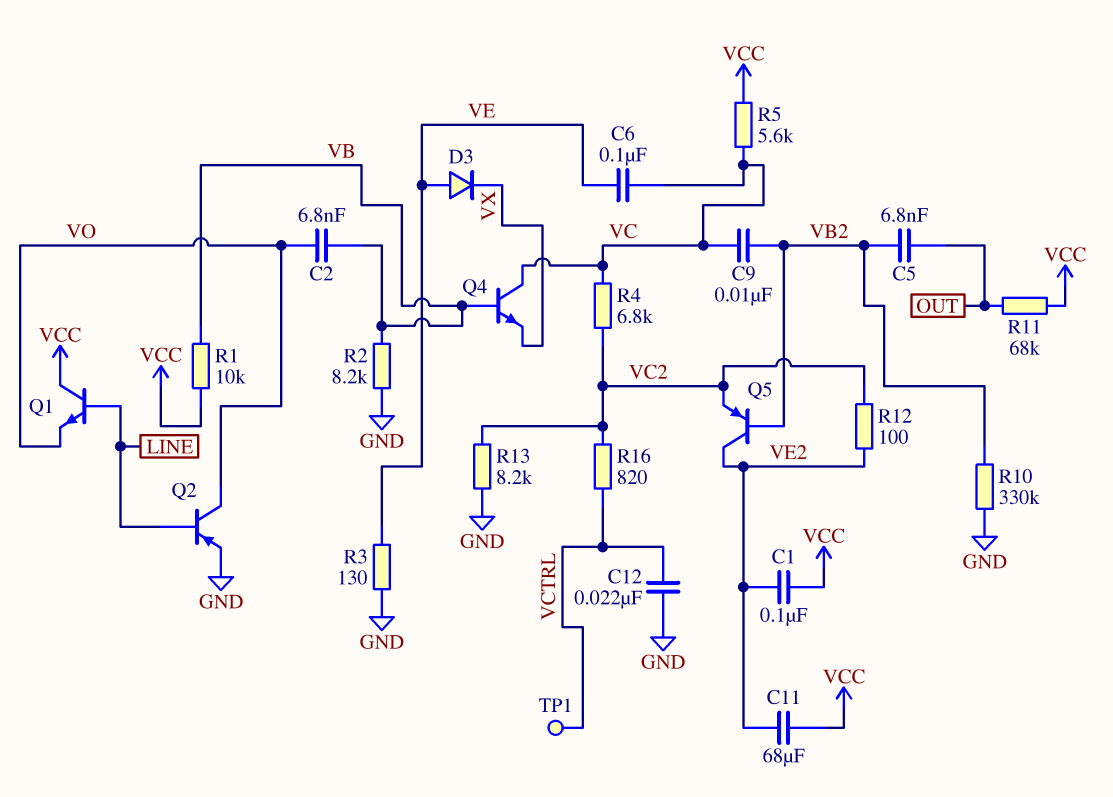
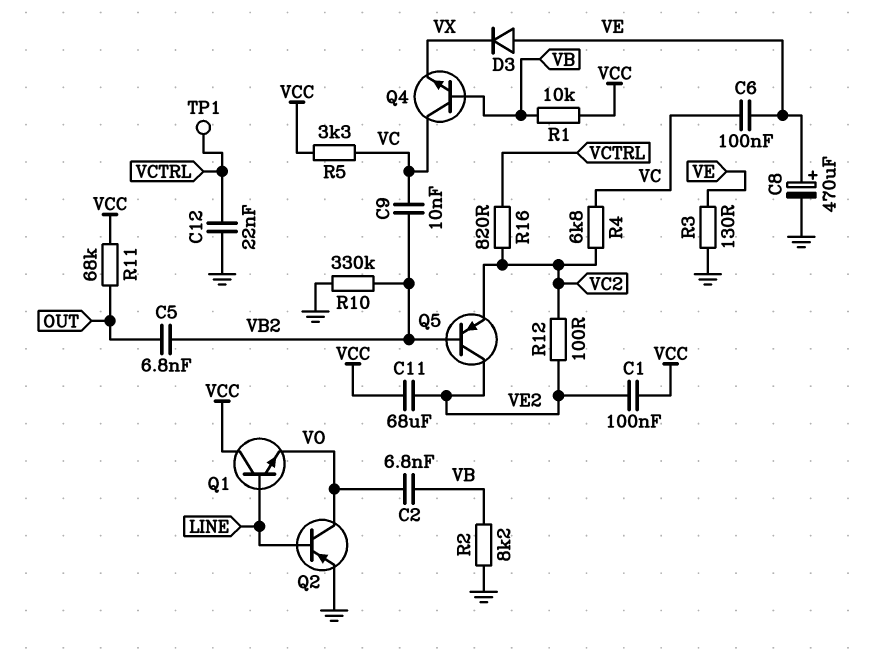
C8: none -> 470uF (plus VE, minus GND)
R5: 5.6k (VC, VCC) -> 3.3k (VC, VCC)
R13: 8.2k (GND, VC2) -> none

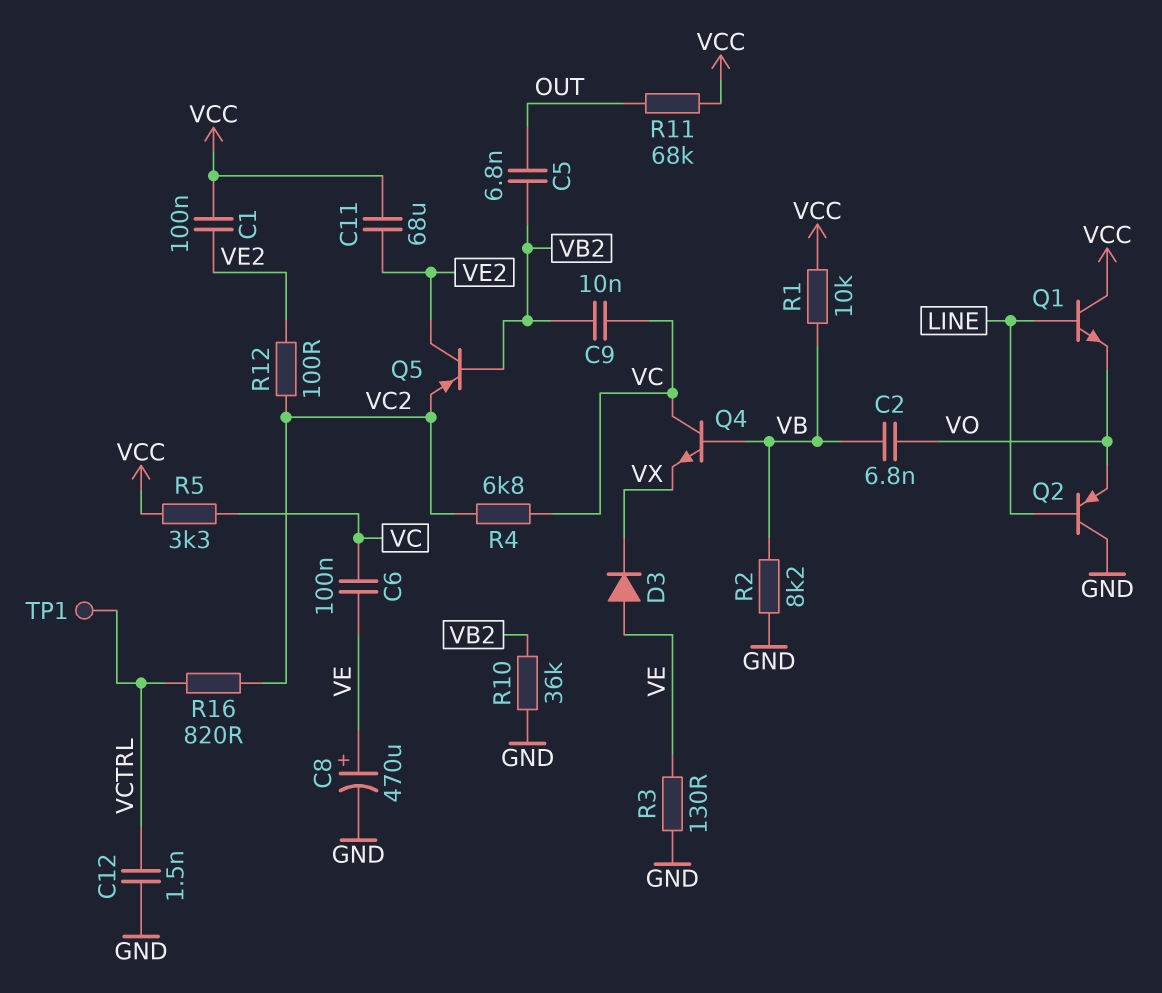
C12: 22nF (GND, VCTRL) -> 1.5nF (GND, VCTRL)
Q2: PNP (B LINE, C VO, E GND) -> PNP (B LINE, C GND, E VO)
R10: 330k (GND, VB2) -> 36k (GND, VB2)

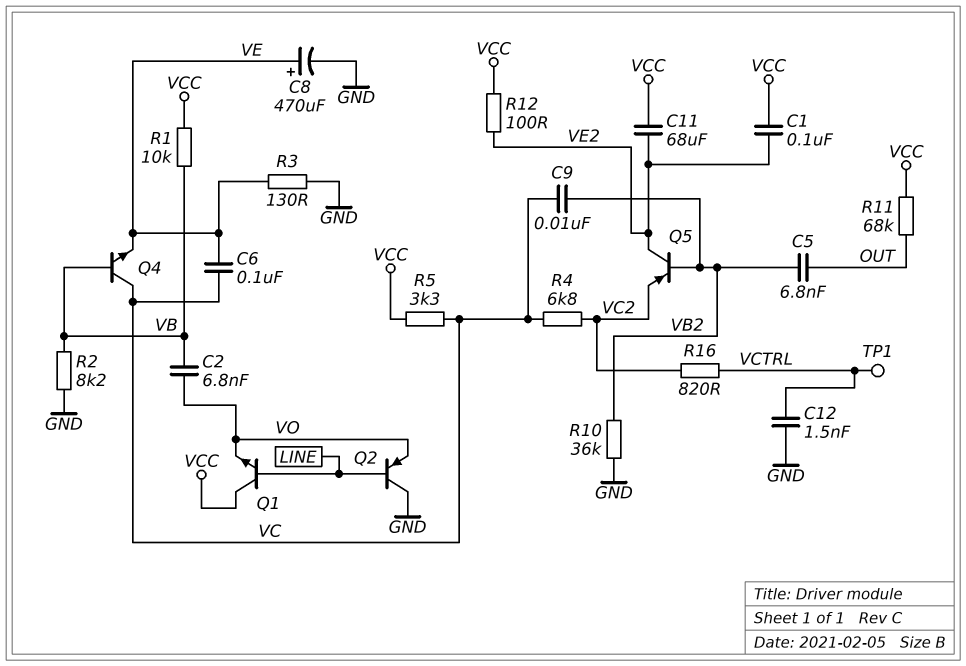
D3: diode (A VE, K VX) -> none
Q4: NPN (B VB, C VC, E VX) -> NPN (B VB, C VC, E VE)
R12: 100 (VC2, VE2) -> 100 (VCC, VE2)

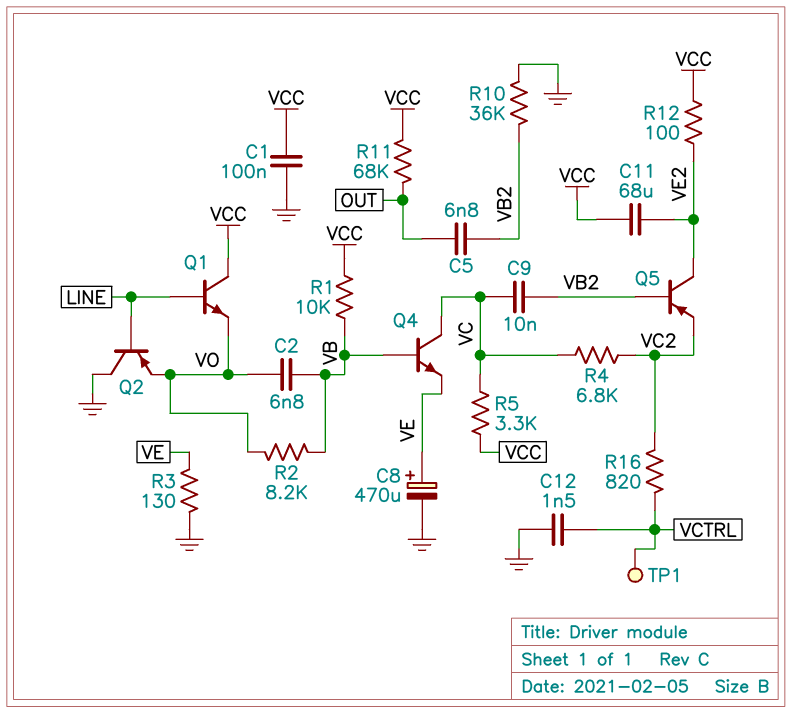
C1: 100nF (VCC, VE2) -> 100nF (GND, VCC)
C6: 100nF (VC, VE) -> none
R2: 8.2k (GND, VB) -> 8.2k (VB, VO)

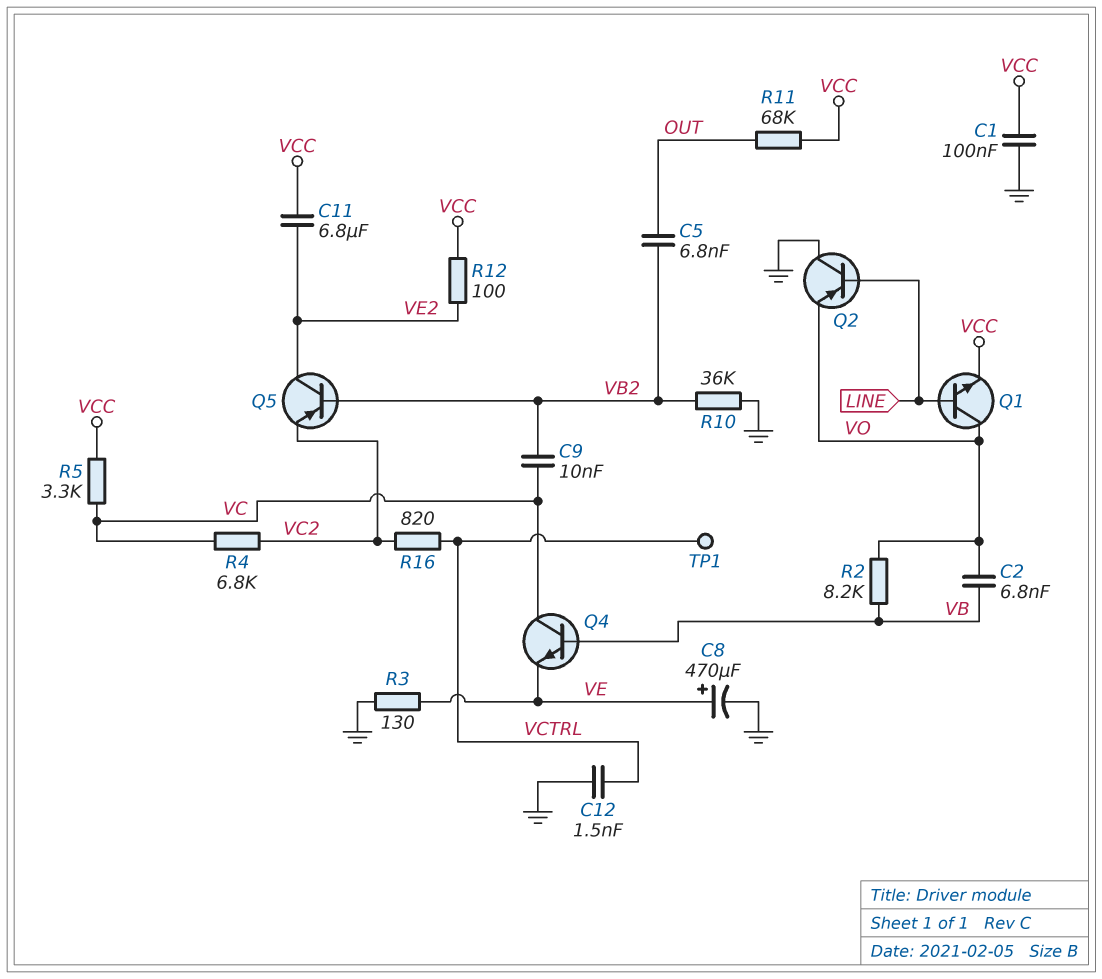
C11: 68uF (VCC, VE2) -> 6.8uF (VCC, VE2)
Q1: NPN (B LINE, C VCC, E VO) -> NPN (B LINE, C VO, E VCC)
R1: 10k (VB, VCC) -> none

